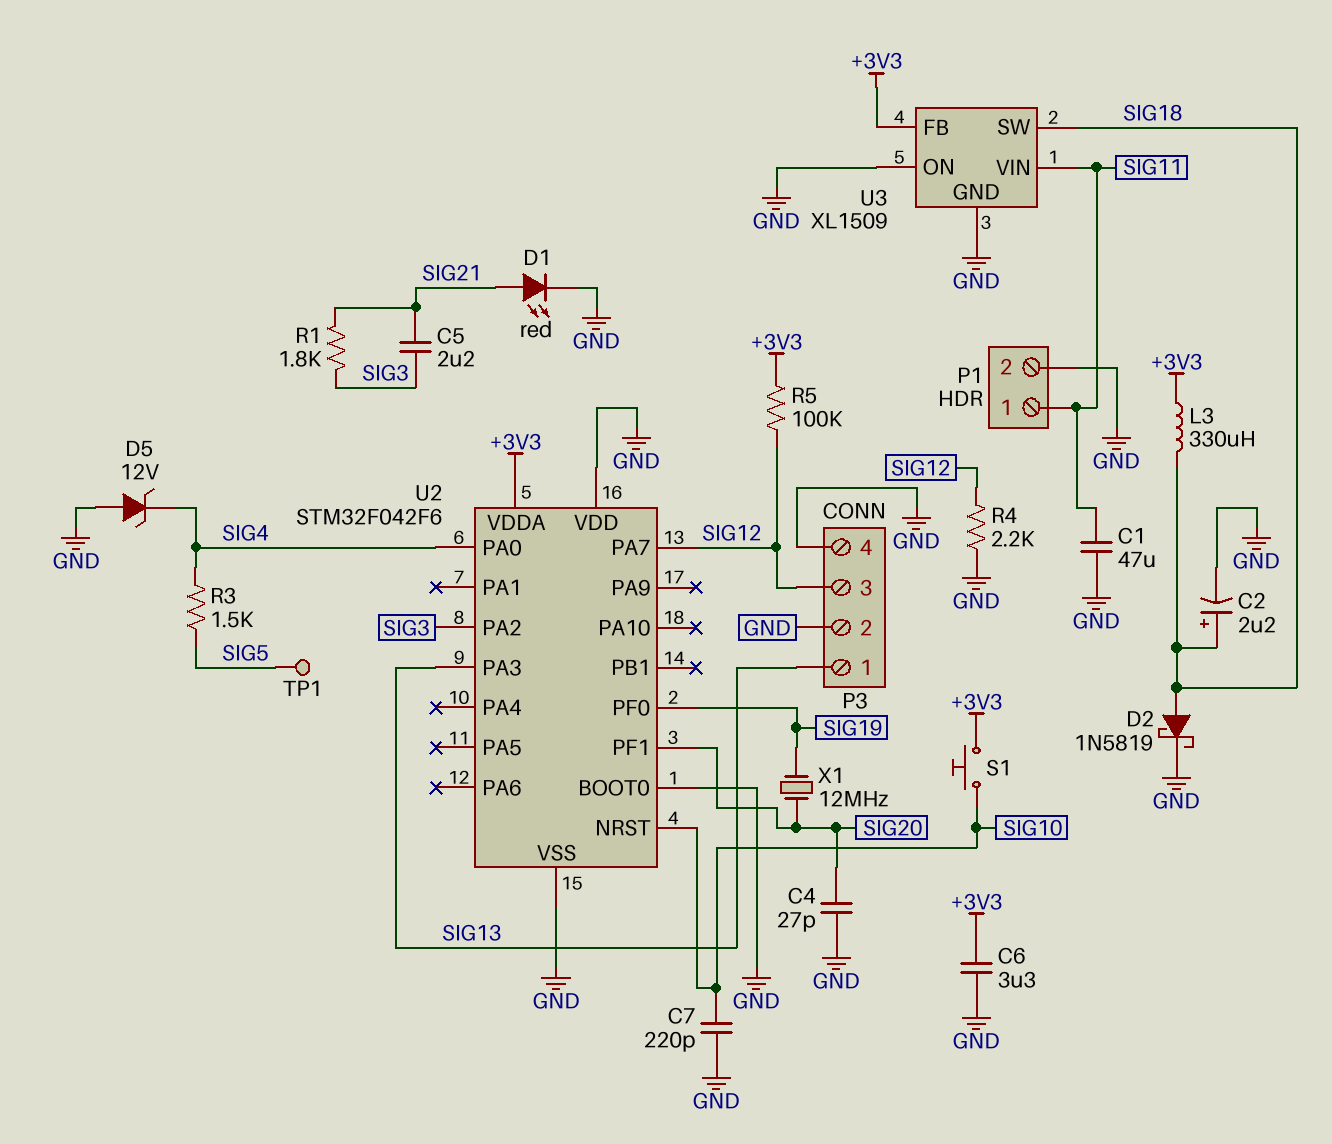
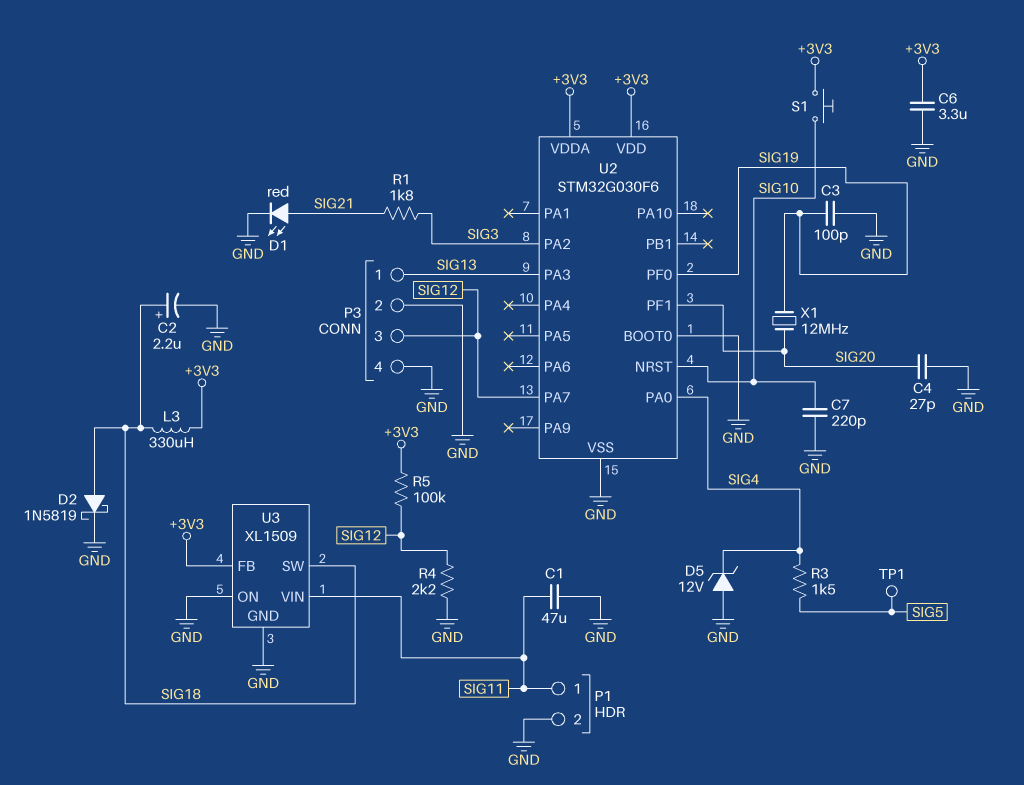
C3: none -> 100pF (GND, SIG19)
C5: 2.2uF (SIG3, SIG21) -> none
U2: STM32F042F6 -> STM32G030F6
U2 pin VDD: GND -> +3V3

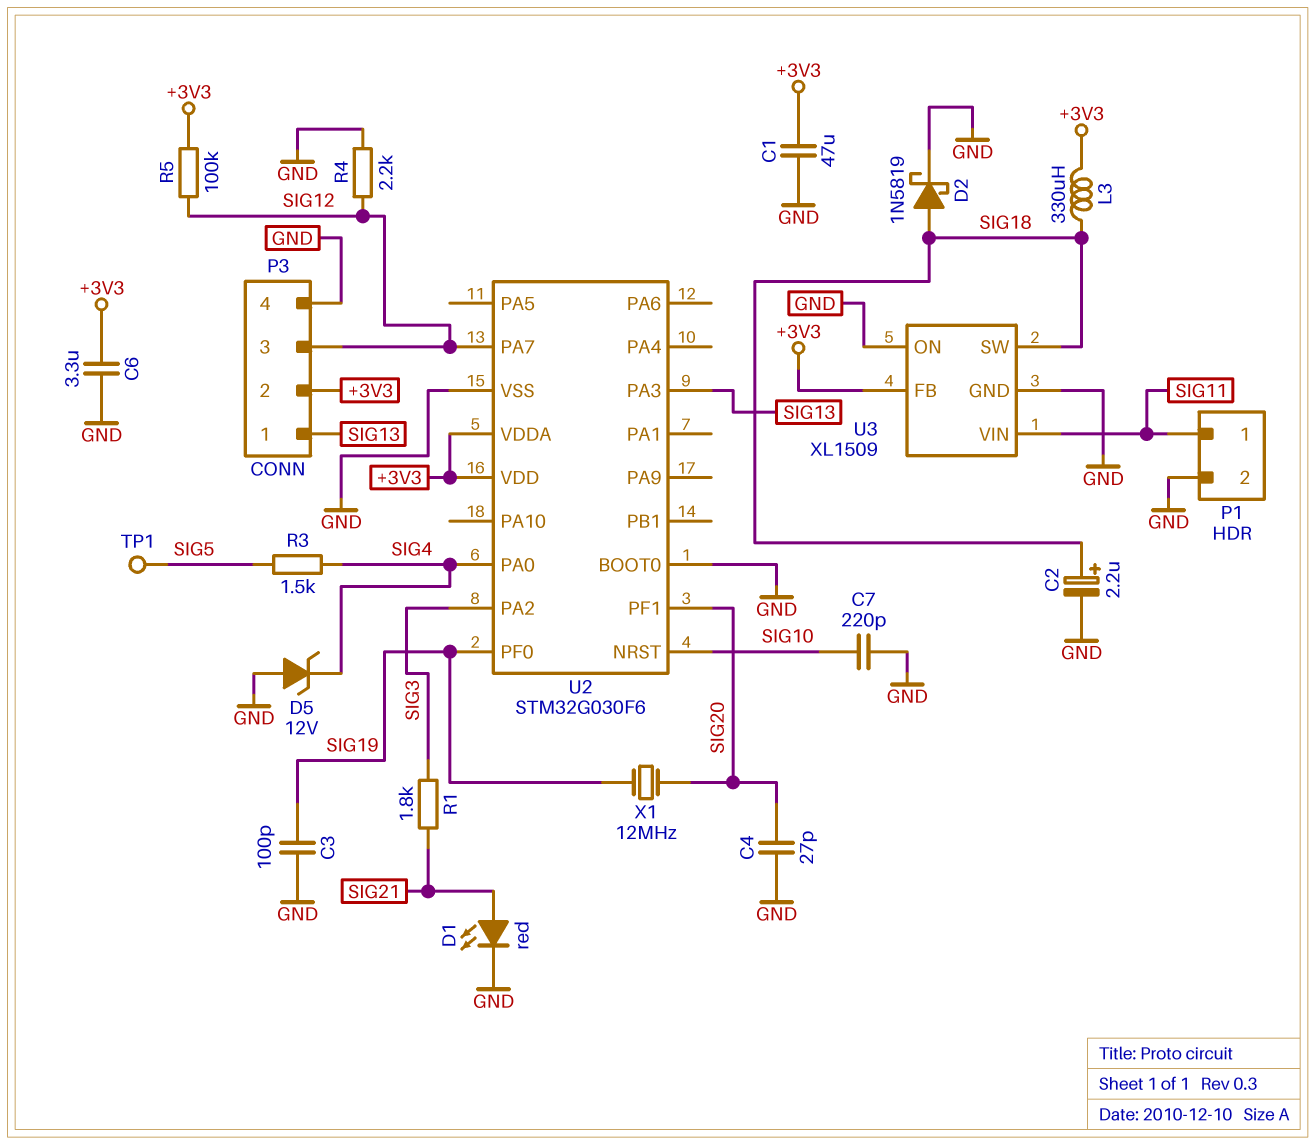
C1: 47uF (GND, SIG11) -> 47uF (+3V3, GND)
P3 pin 2: GND -> +3V3
S1: button (+3V3, SIG10) -> none

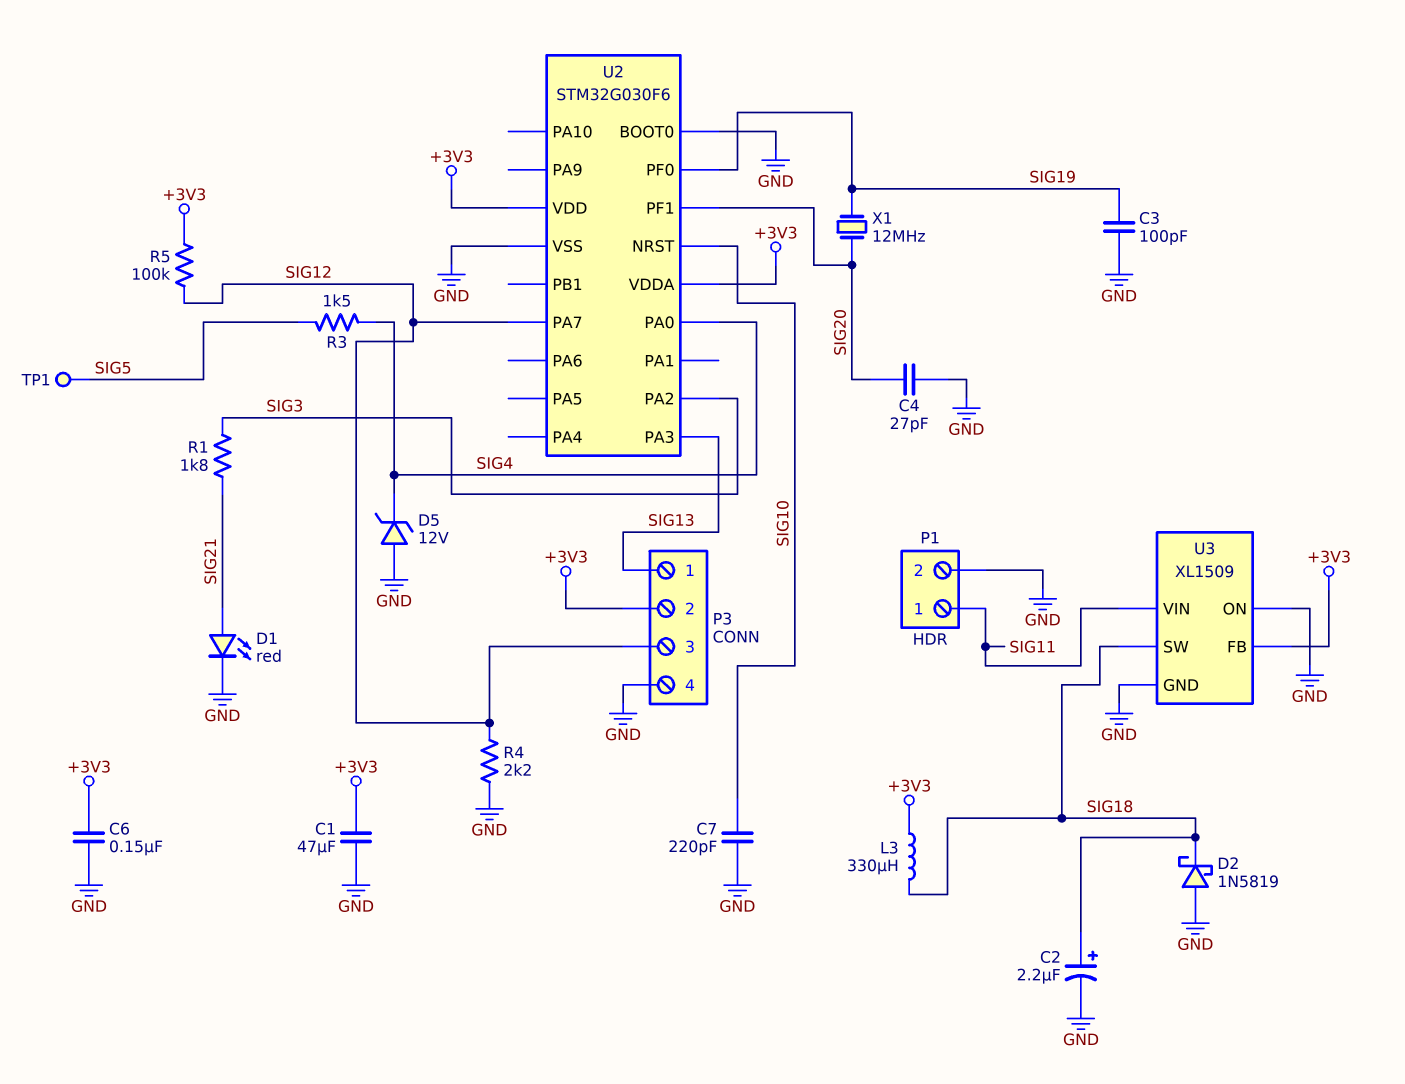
C6: 3.3uF (+3V3, GND) -> 150nF (+3V3, GND)
D2: schottky 1N5819 (A SIG18, K GND) -> schottky 1N5819 (A GND, K SIG18)

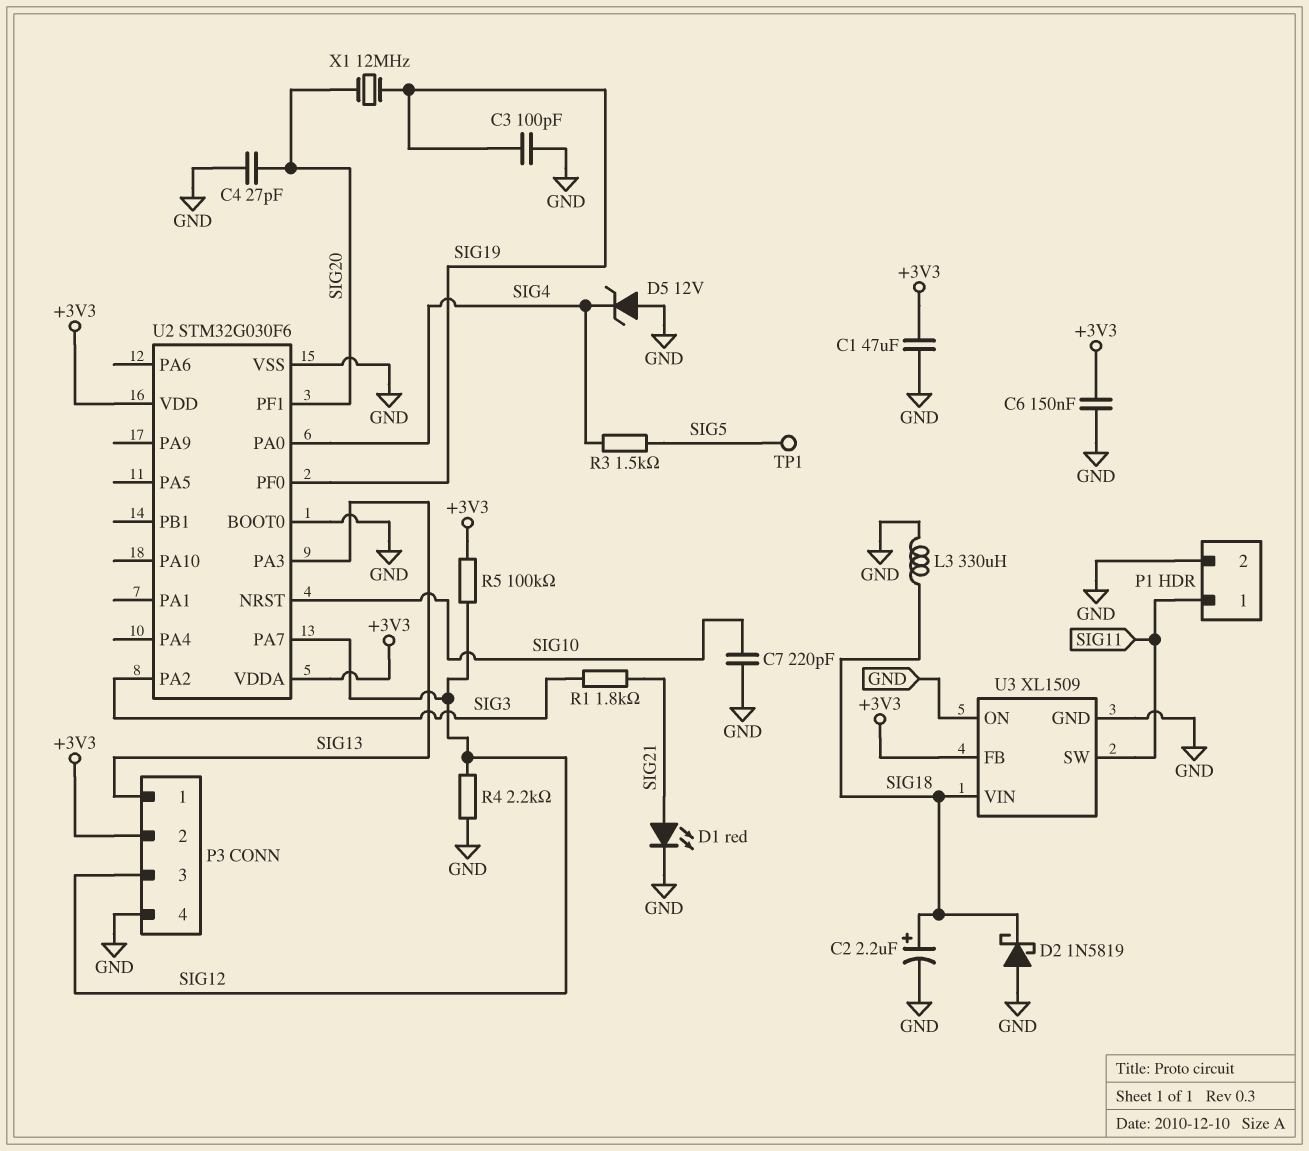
L3: 330uH (+3V3, SIG18) -> 330uH (GND, SIG18)
U3 pin SW: SIG18 -> SIG11
U3 pin VIN: SIG11 -> SIG18

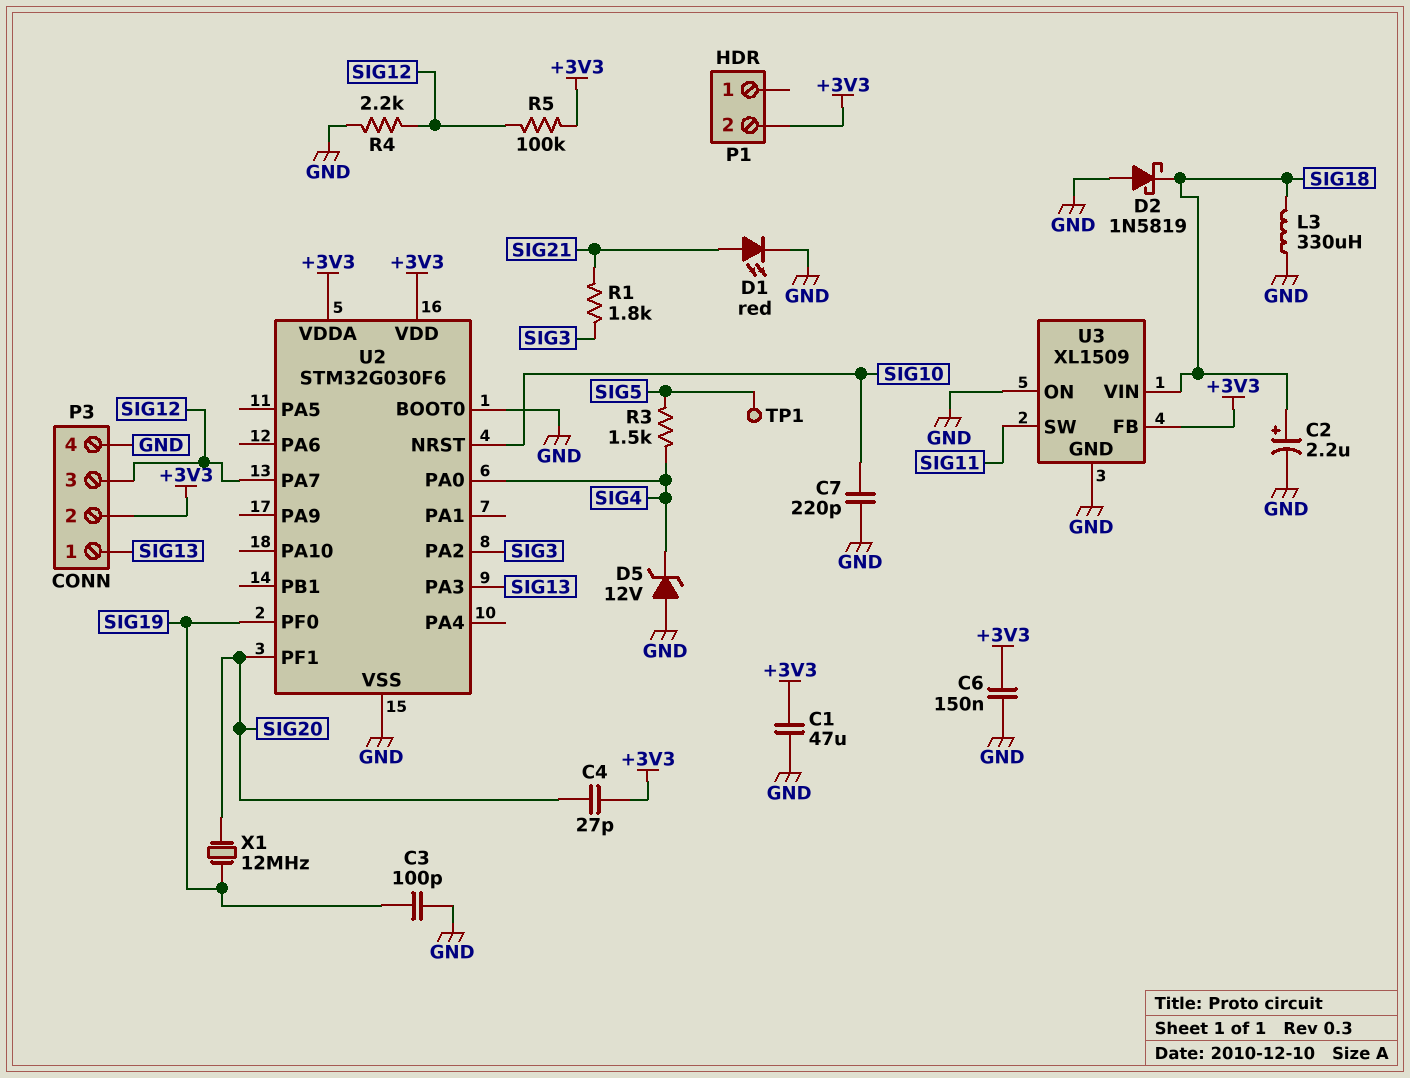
C4: 27pF (GND, SIG20) -> 27pF (+3V3, SIG20)
P1 pin 1: SIG11 -> none
P1 pin 2: GND -> +3V3

